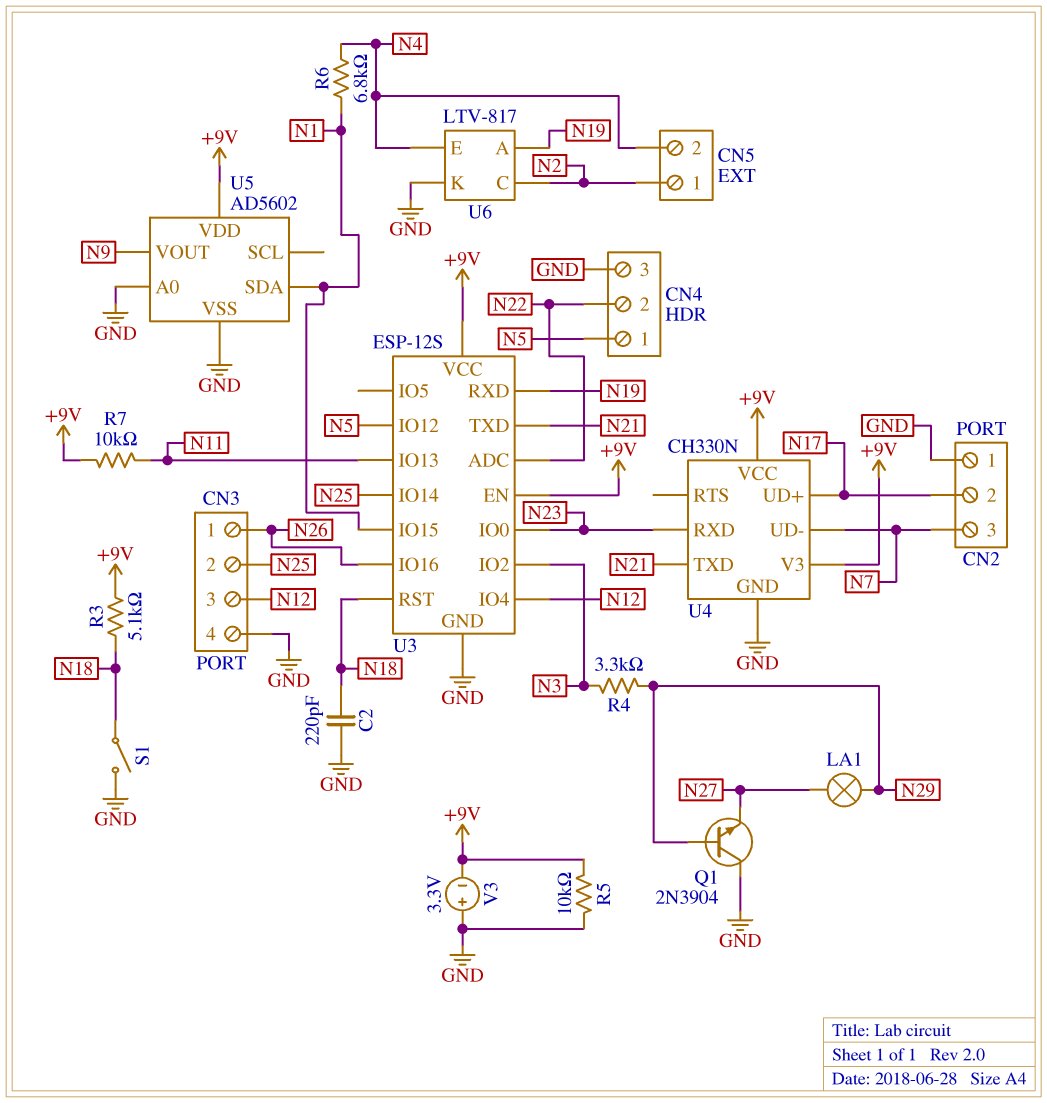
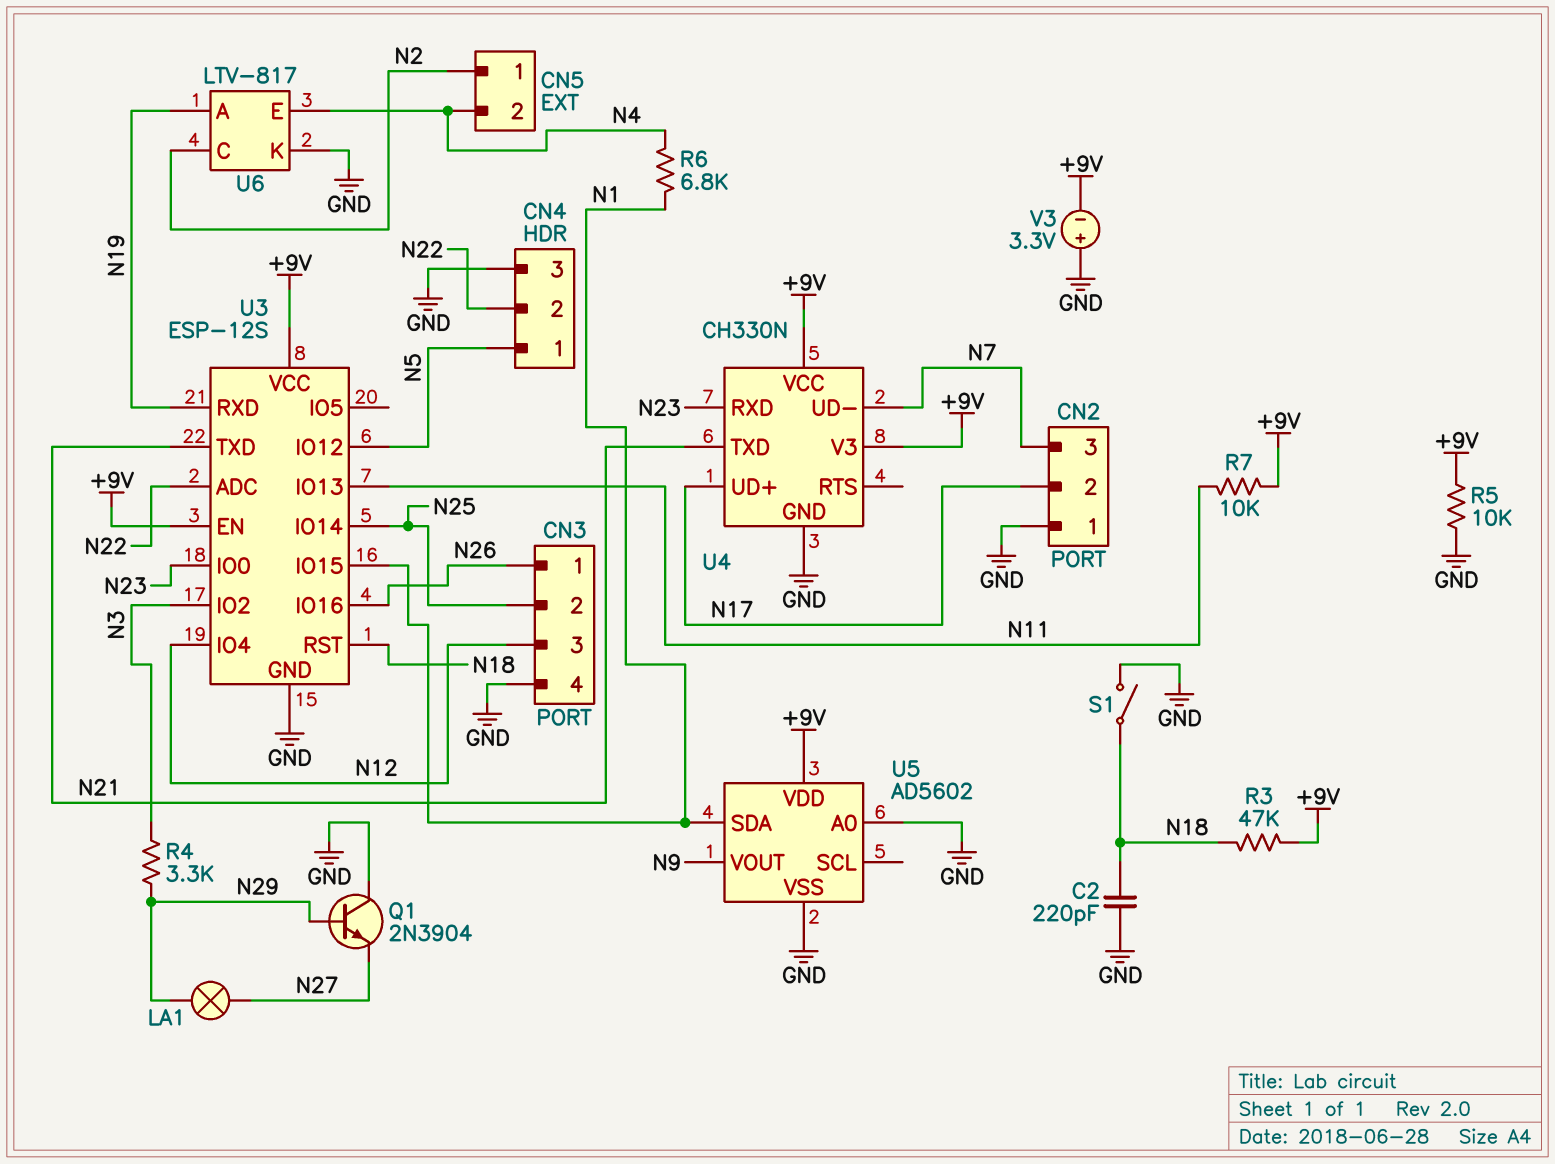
R3: 5.1k (+9V, N18) -> 47k (+9V, N18)

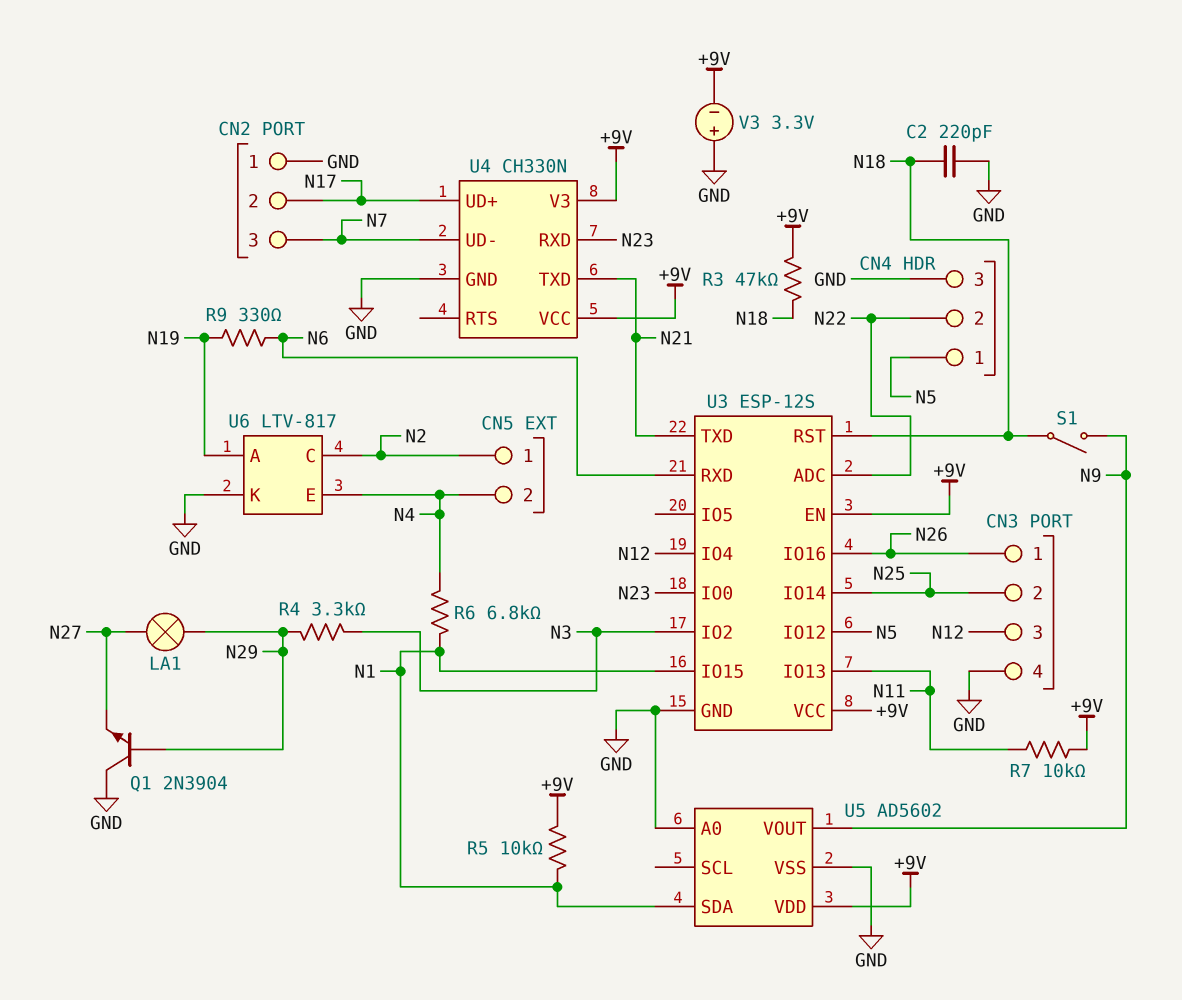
R5: 10k (+9V, GND) -> 10k (+9V, N1)
R9: none -> 330 (N6, N19)
S1: switch (GND, N18) -> switch (N9, N18)
U3 pin RXD: N19 -> N6

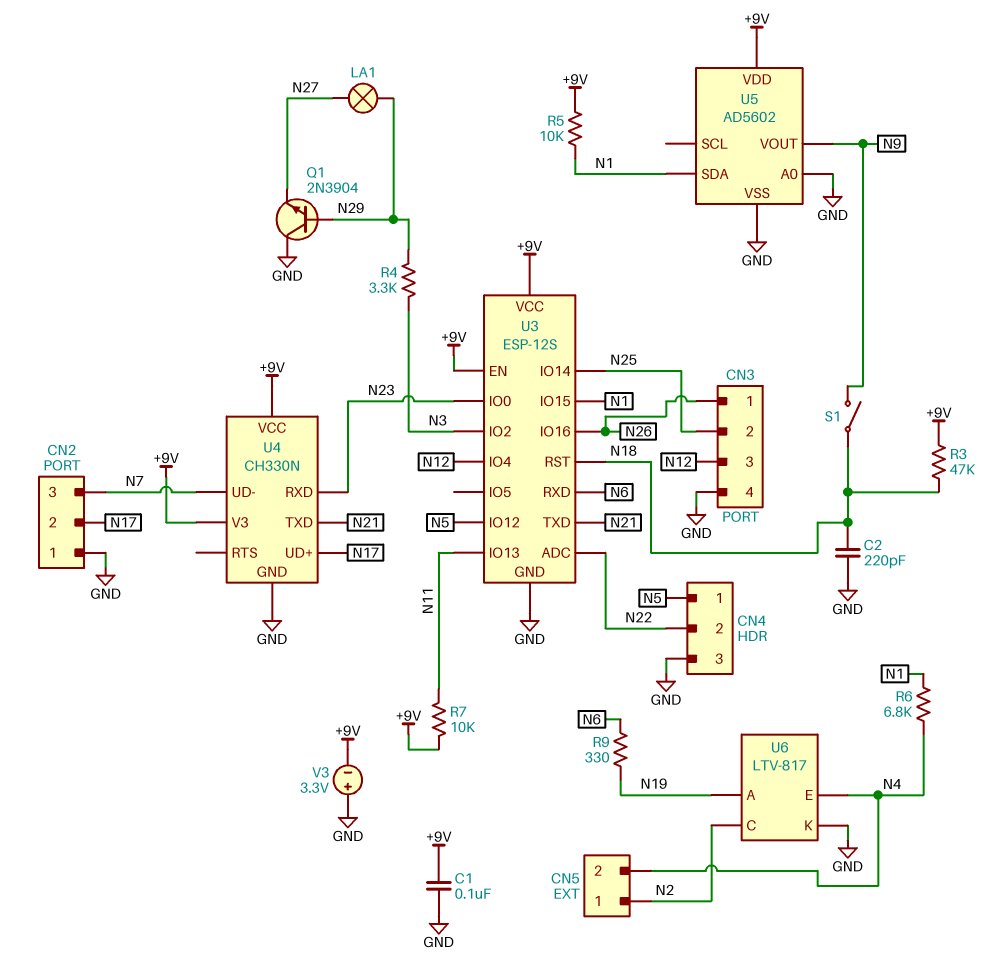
C1: none -> 100nF (+9V, GND)

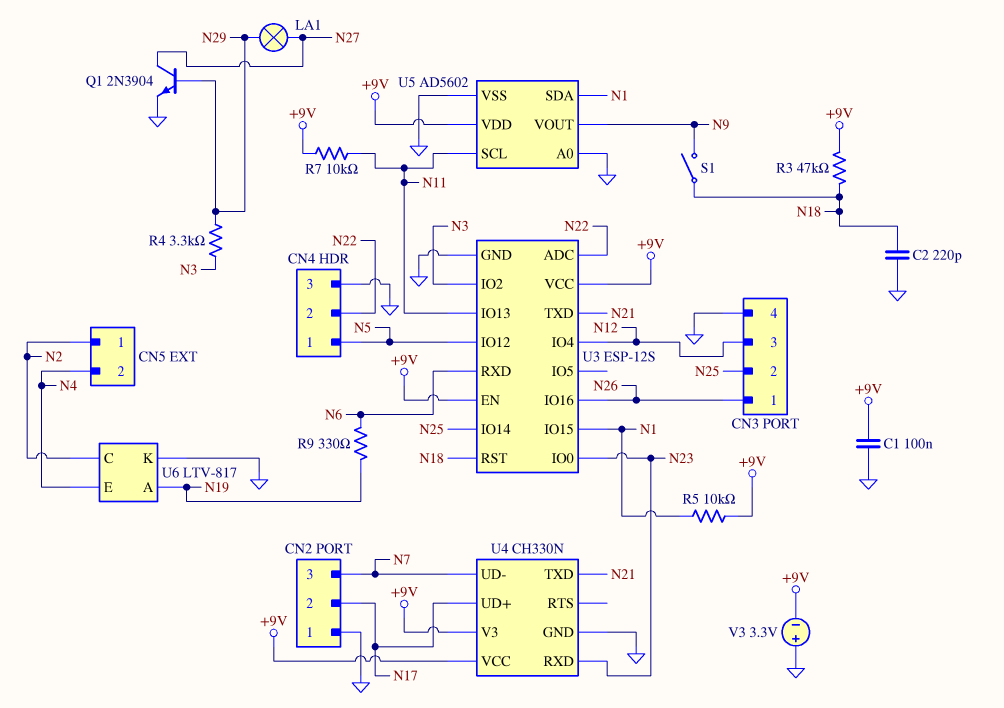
Q1: NPN 2N3904 (B N29, C GND, E N27) -> NPN 2N3904 (B N29, C N27, E GND)
R6: 6.8k (N1, N4) -> none
U5 pin SCL: none -> N11

